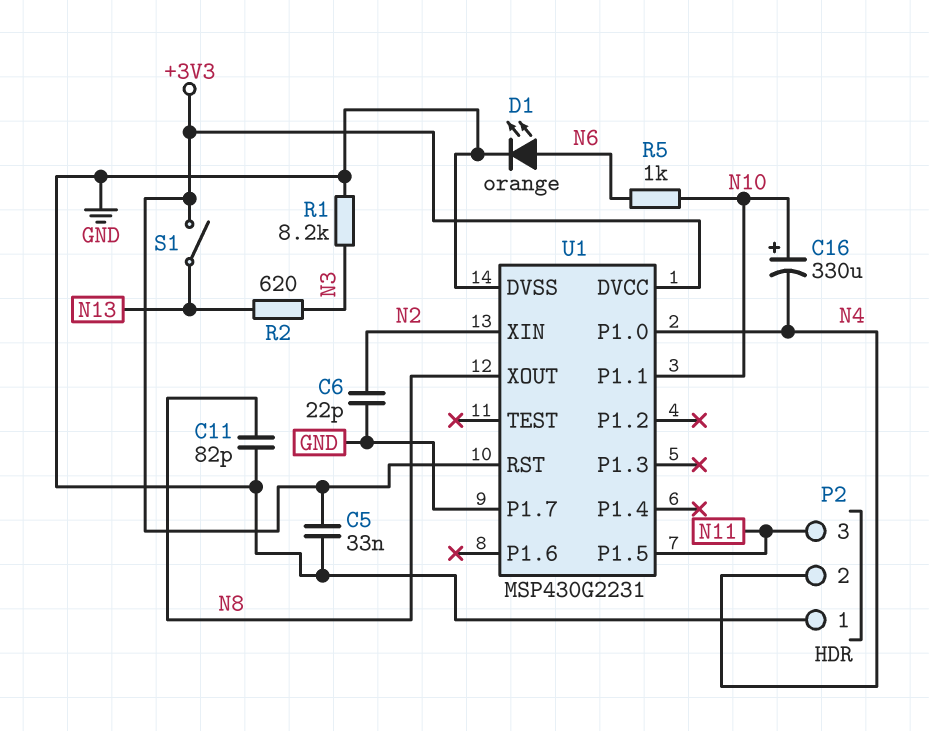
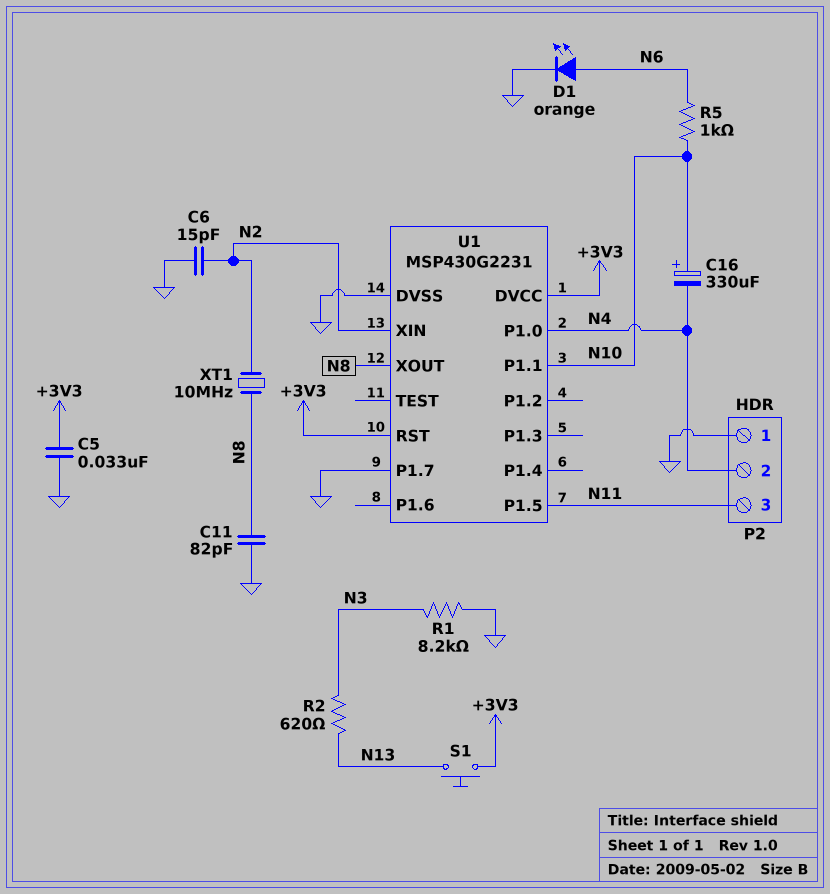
C6: 22pF (GND, N2) -> 15pF (GND, N2)
S1: switch (+3V3, N13) -> button (+3V3, N13)
XT1: none -> 10MHz (N2, N8)

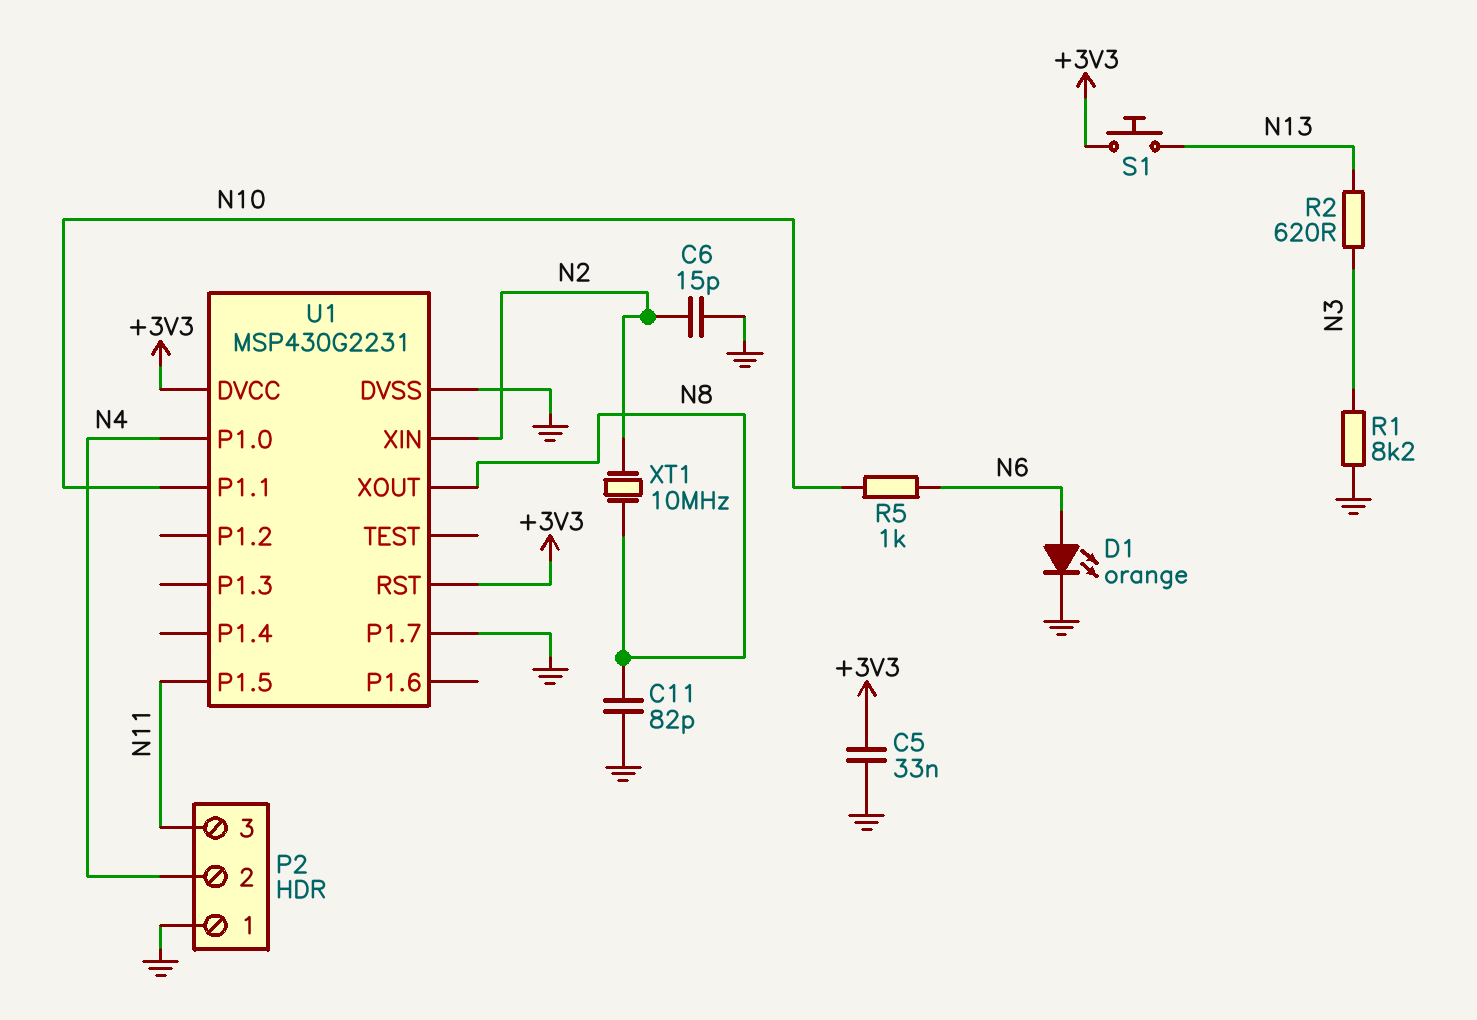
C16: 330uF (plus N10, minus N4) -> none

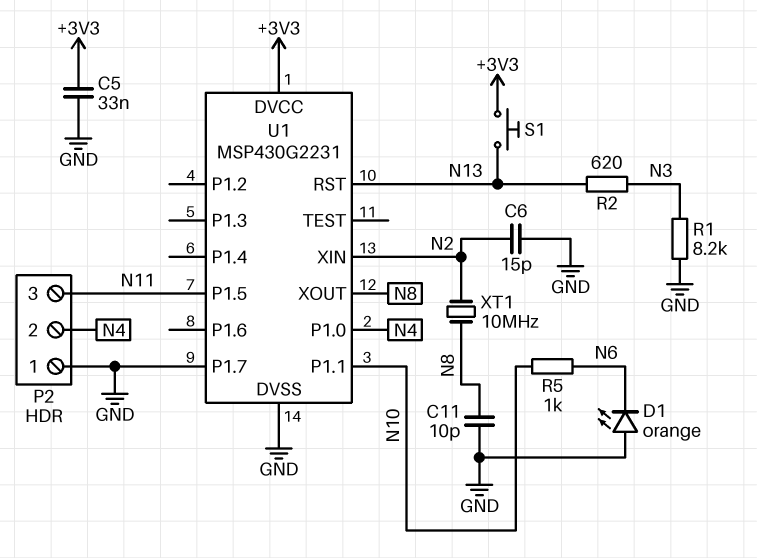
C11: 82pF (GND, N8) -> 10pF (GND, N8)
D1: LED orange (A N6, K GND) -> LED orange (A GND, K N6)
U1 pin RST: +3V3 -> N13

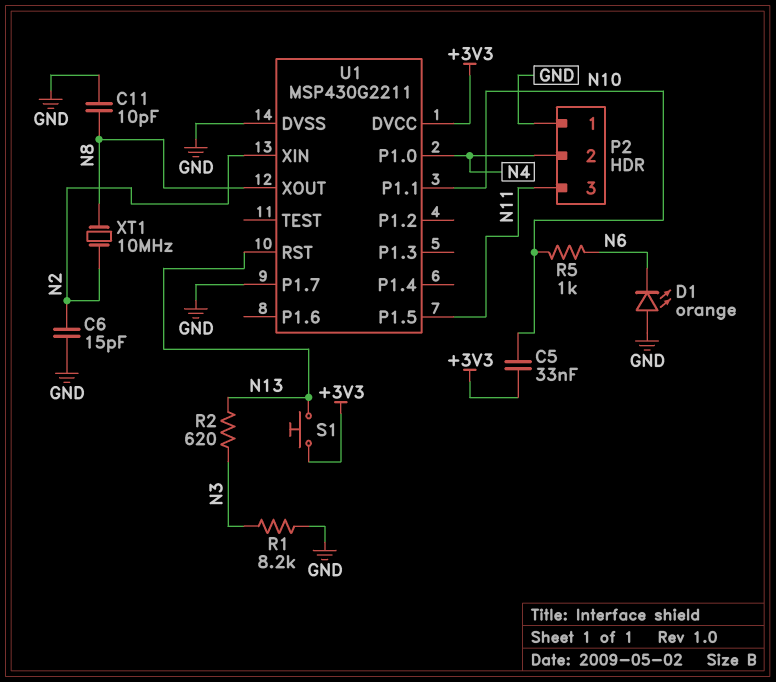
C5: 33nF (+3V3, GND) -> 33nF (+3V3, N10)
U1: MSP430G2231 -> MSP430G2211

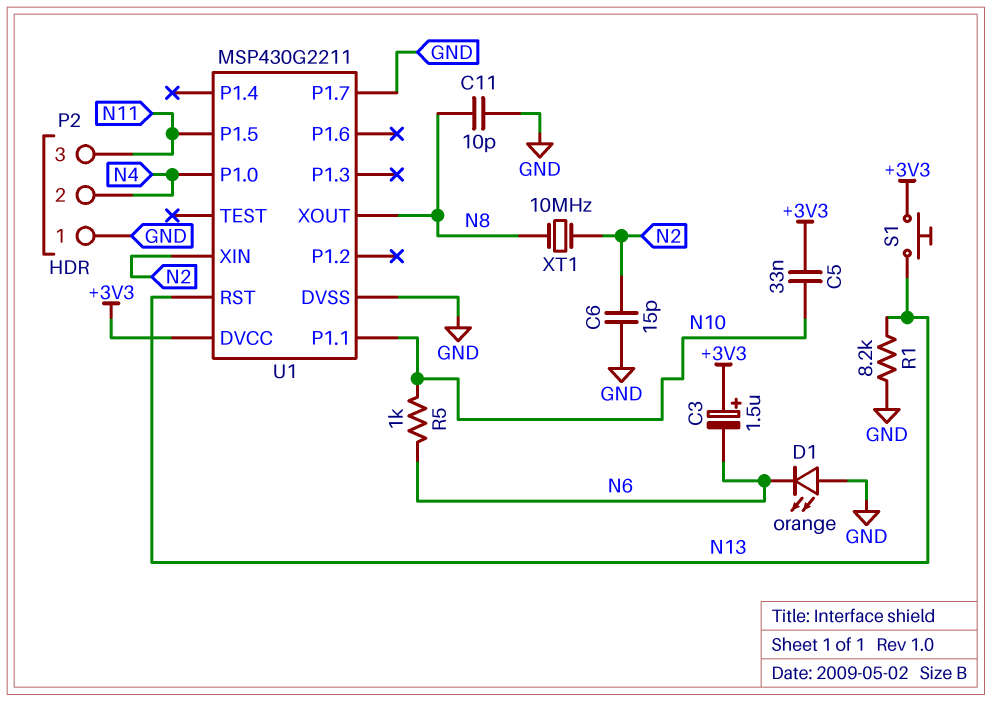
C3: none -> 1.5uF (plus +3V3, minus N6)
R1: 8.2k (GND, N3) -> 8.2k (GND, N13)
R2: 620 (N3, N13) -> none

